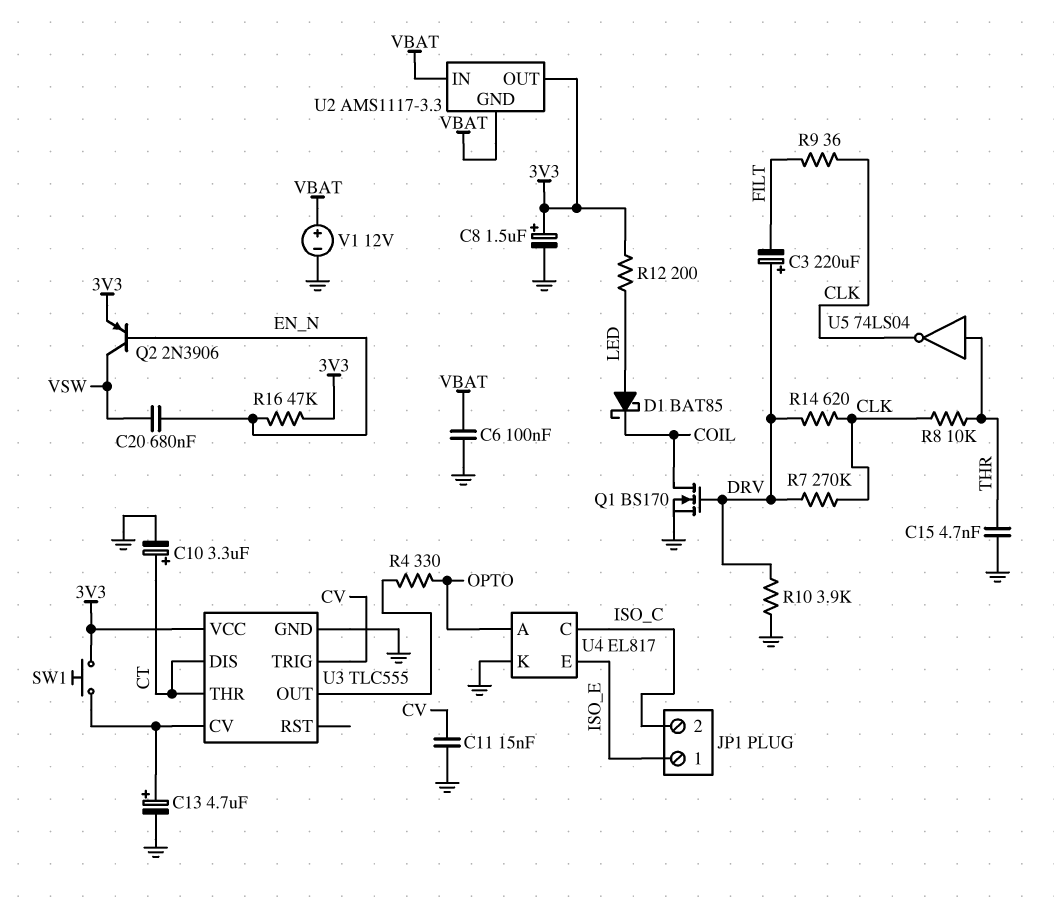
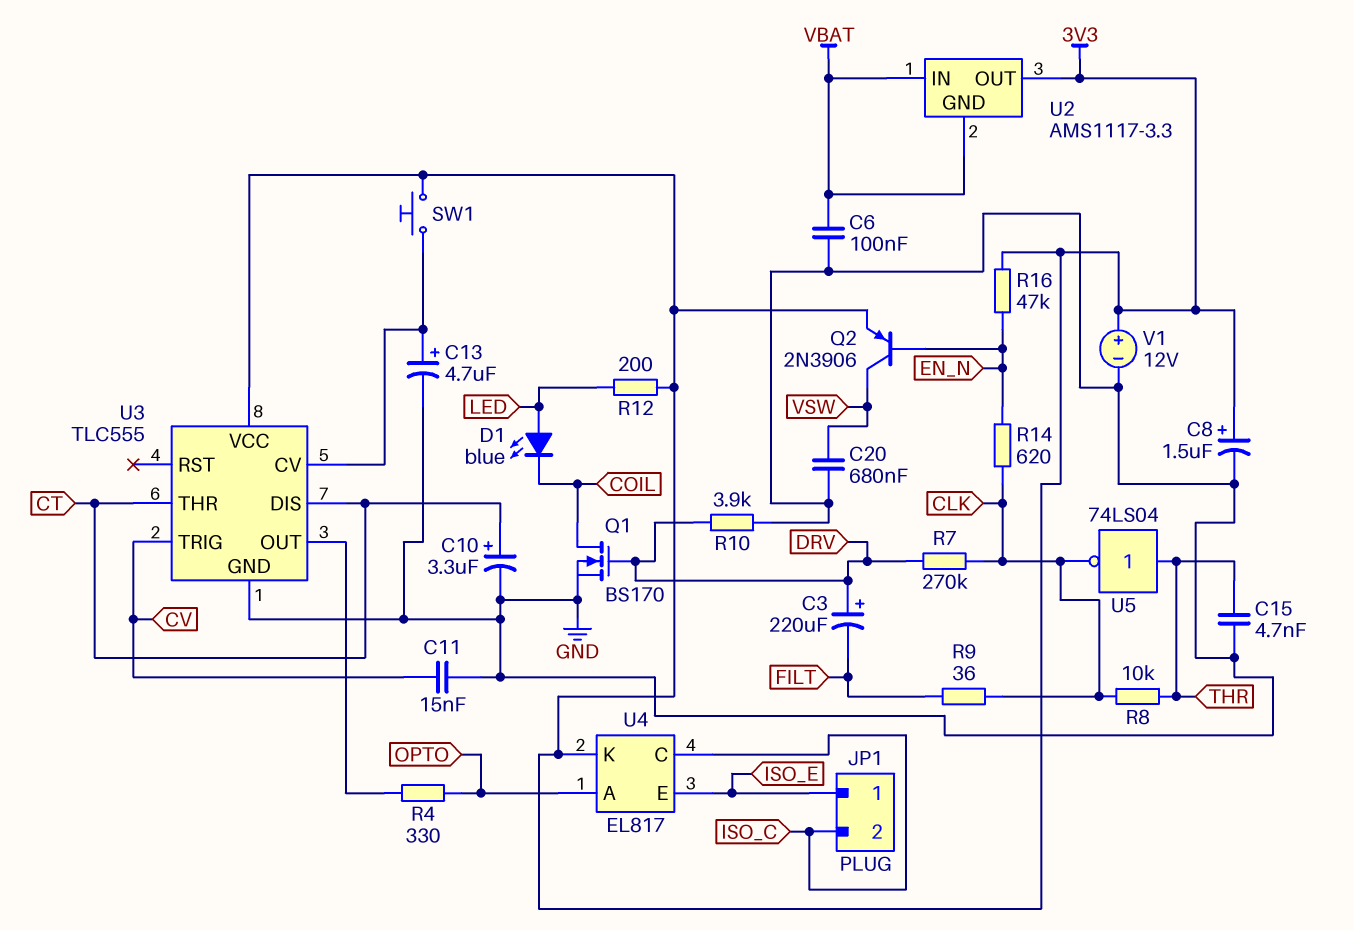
C20: 680nF (EN_N, VSW) -> 680nF (GND, VSW)
D1: schottky BAT85 (A LED, K COIL) -> LED blue (A LED, K COIL)
R14: 620 (CLK, DRV) -> 620 (CLK, EN_N)
U4 pin K: GND -> 3V3
V1: 12V (plus VBAT, minus GND) -> 12V (plus 3V3, minus GND)

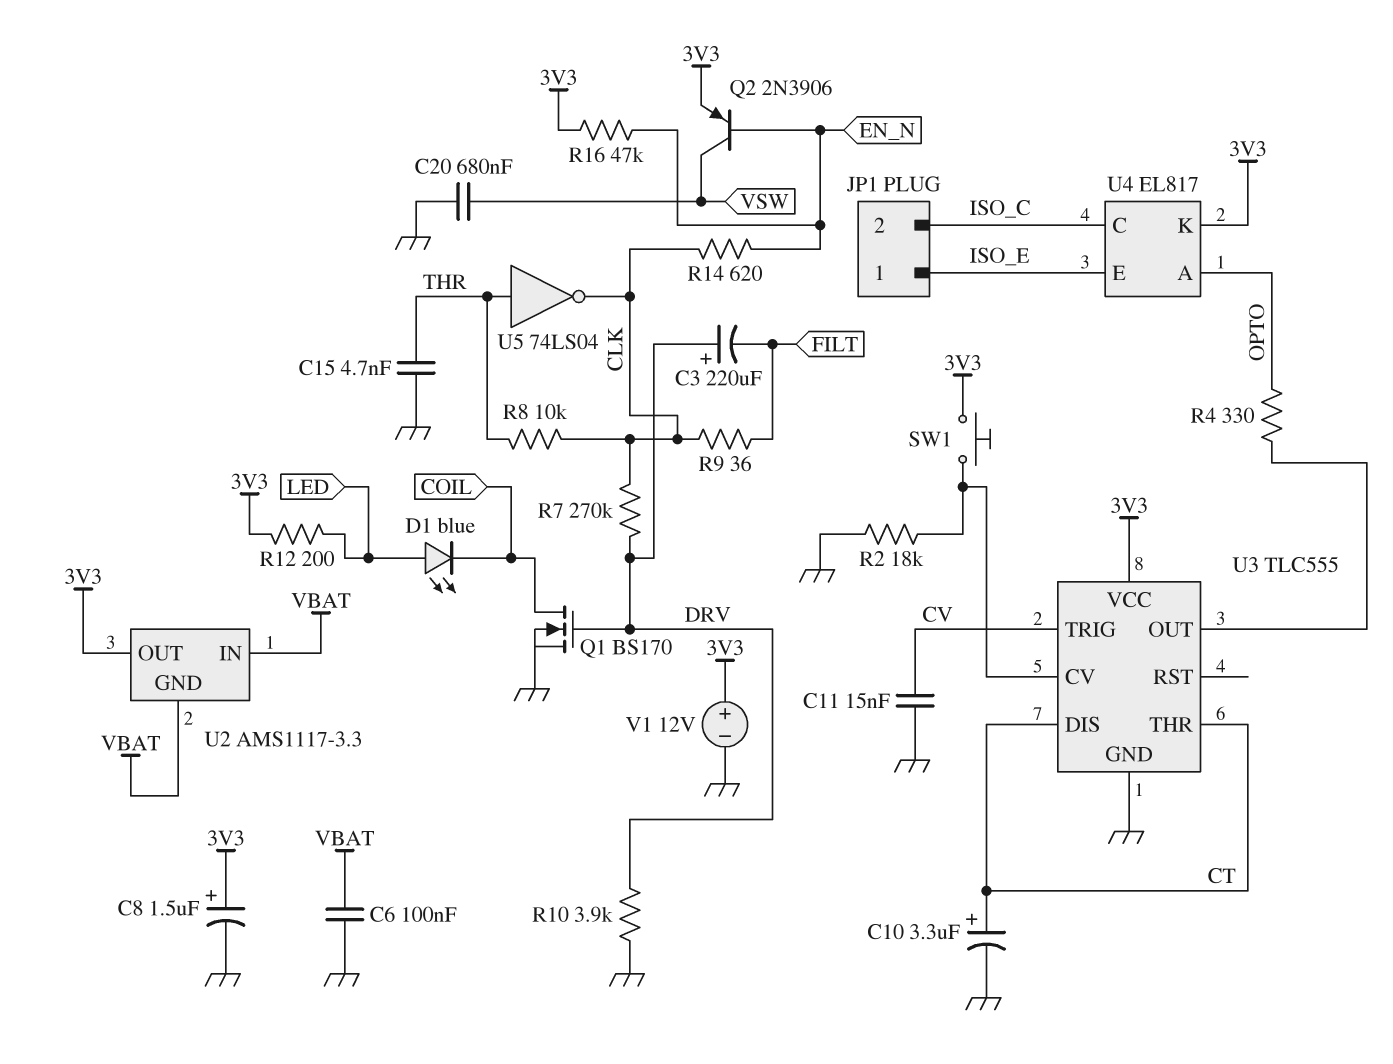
C13: 4.7uF (plus U3/CV, minus GND) -> none
R2: none -> 18k (GND, U3/CV)

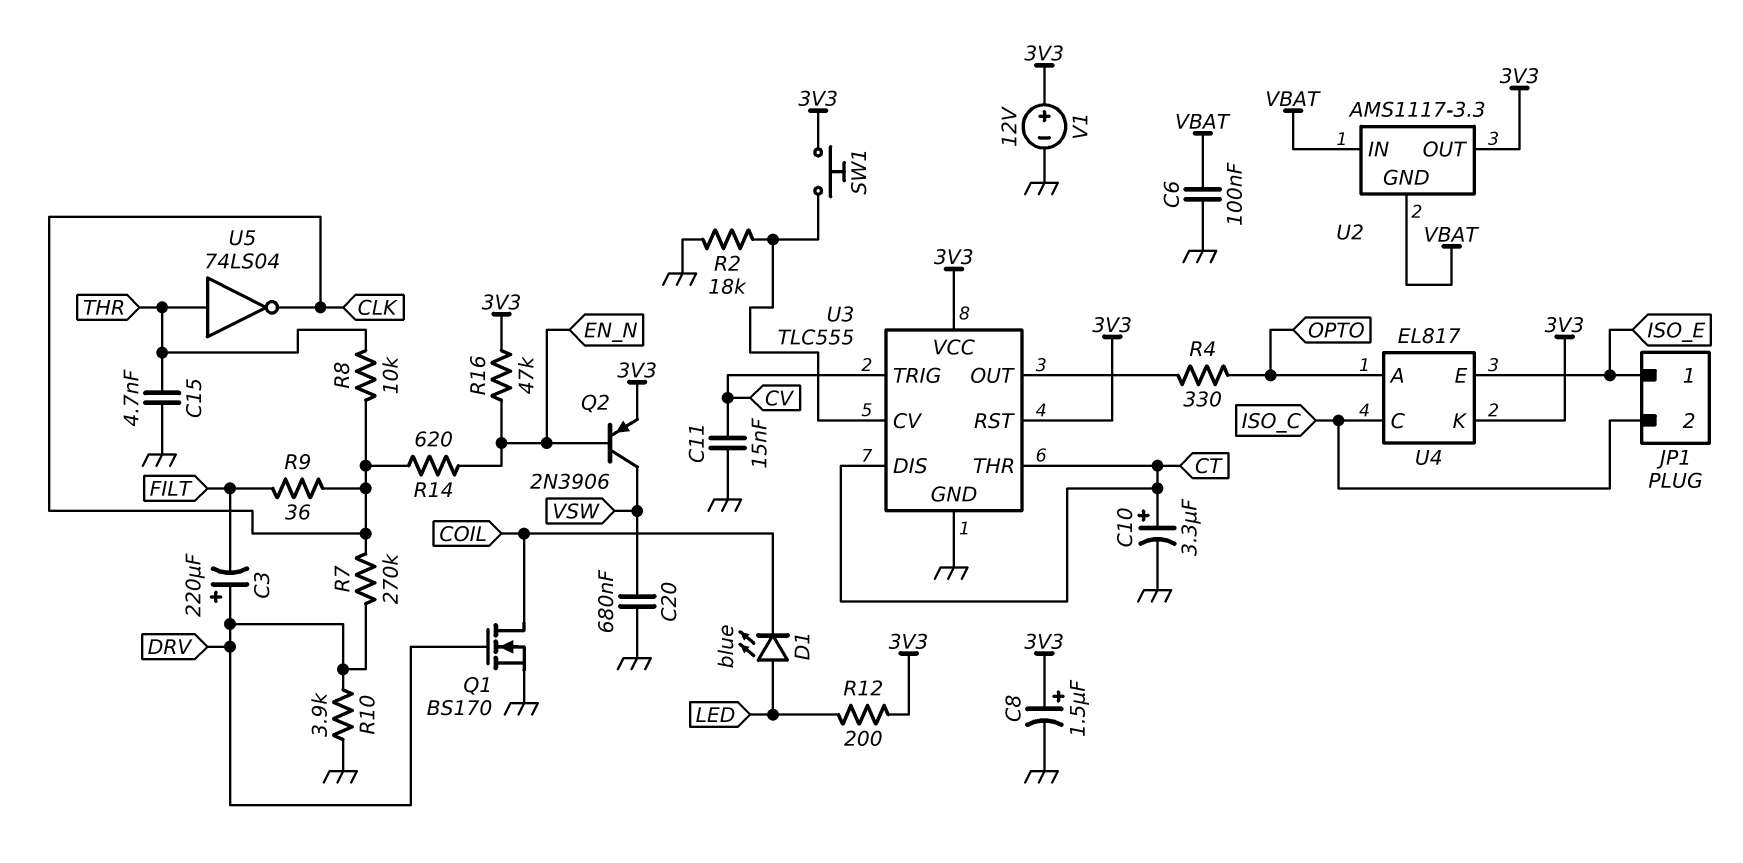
U3 pin RST: none -> 3V3

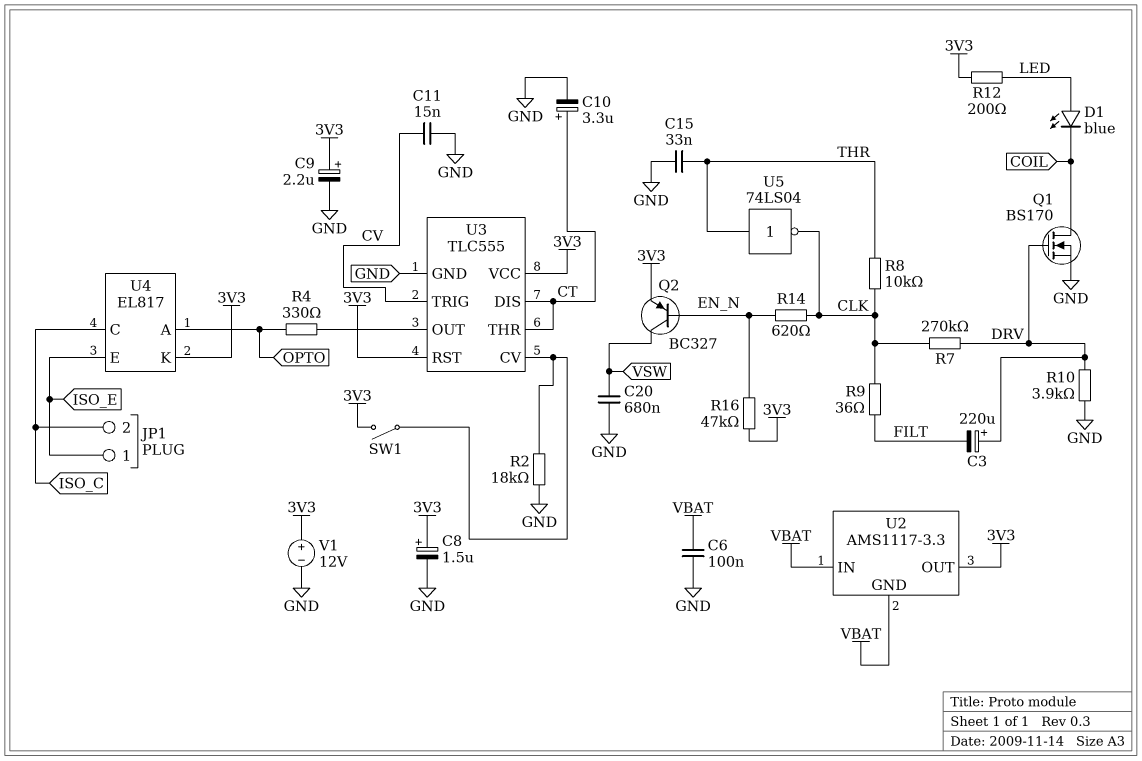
C9: none -> 2.2uF (plus 3V3, minus GND)
C15: 4.7nF (GND, THR) -> 33nF (GND, THR)
Q2: PNP 2N3906 (B EN_N, C VSW, E 3V3) -> PNP BC327 (B EN_N, C VSW, E 3V3)
SW1: button (3V3, U3/CV) -> switch (3V3, U3/CV)

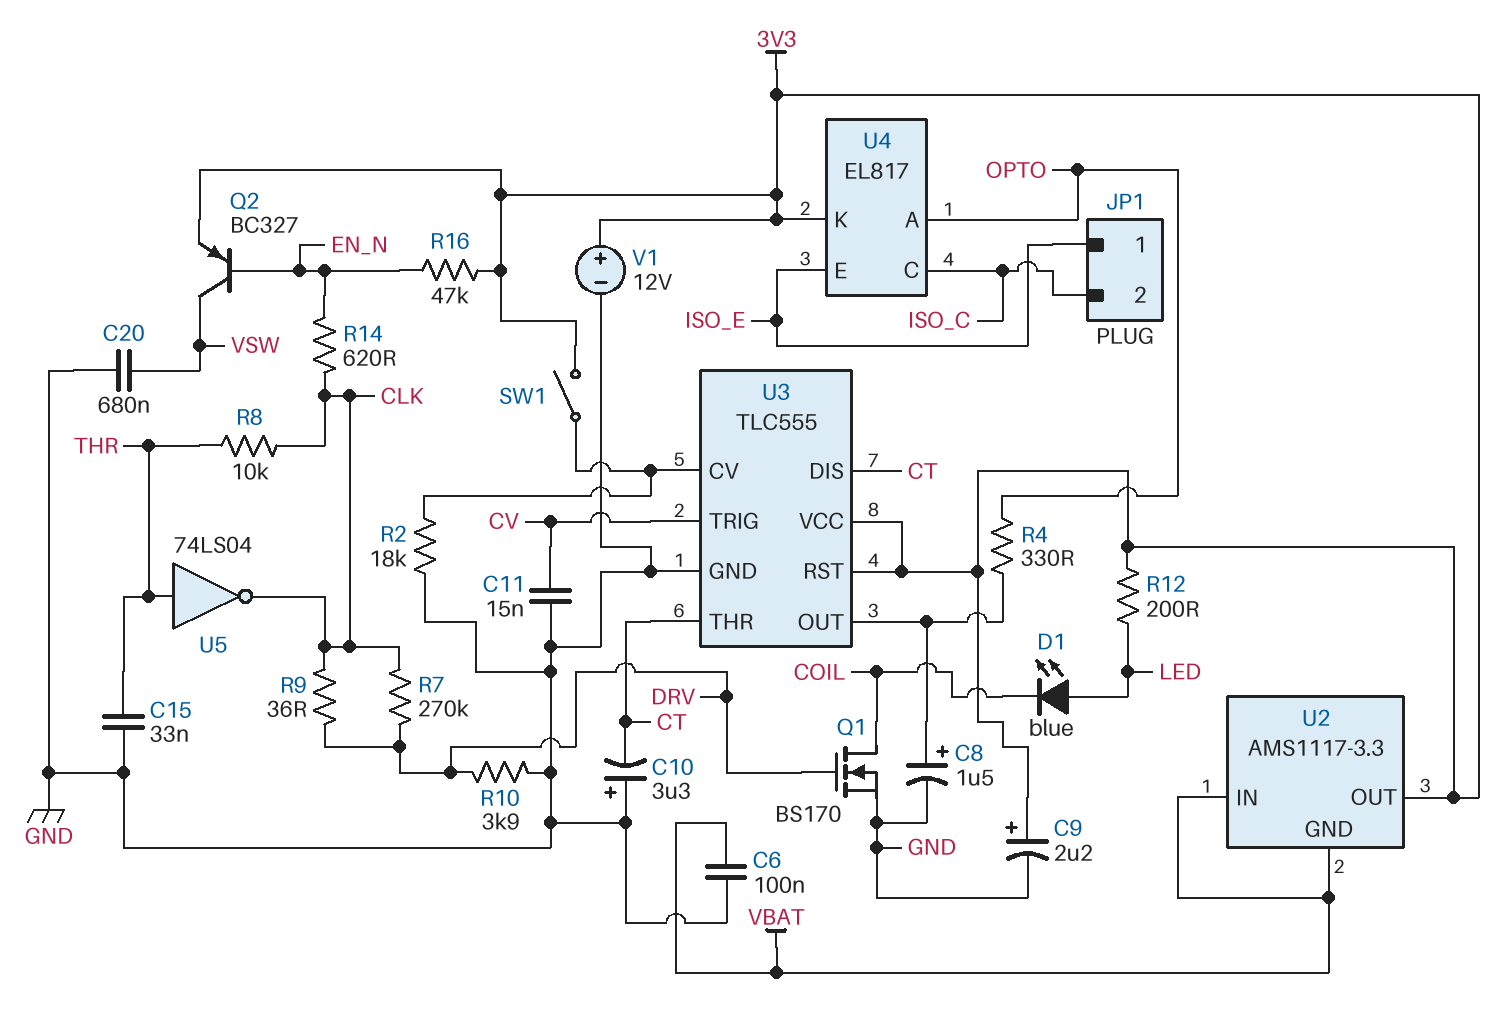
C3: 220uF (plus DRV, minus FILT) -> none
C8: 1.5uF (plus 3V3, minus GND) -> 1.5uF (plus U3/OUT, minus GND)
C10: 3.3uF (plus CT, minus GND) -> 3.3uF (plus GND, minus CT)
R9: 36 (CLK, FILT) -> 36 (CLK, DRV)

